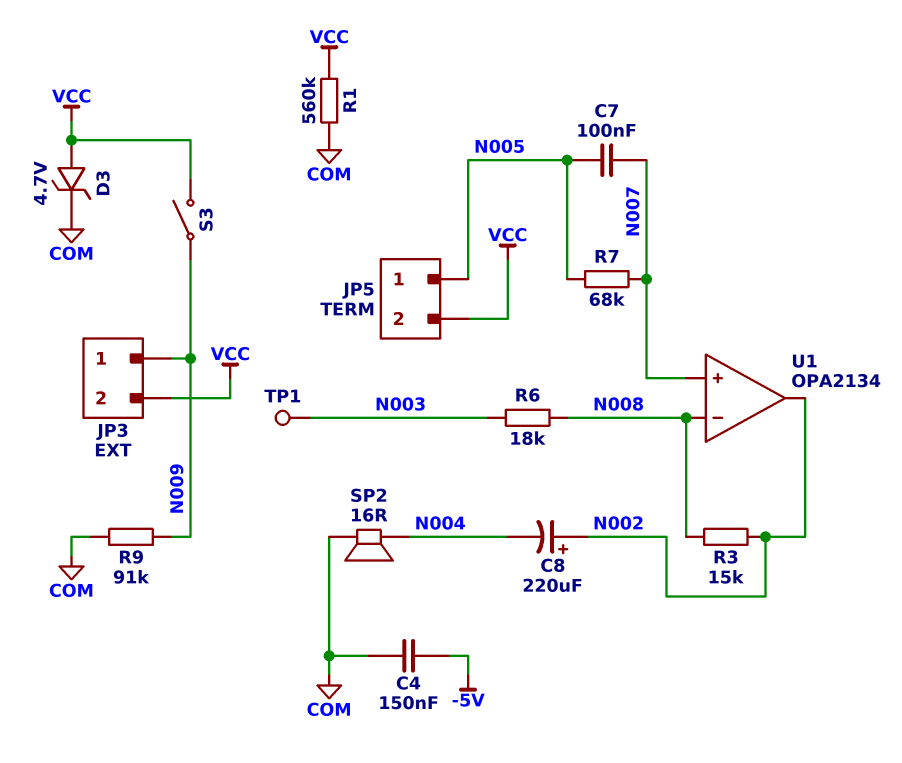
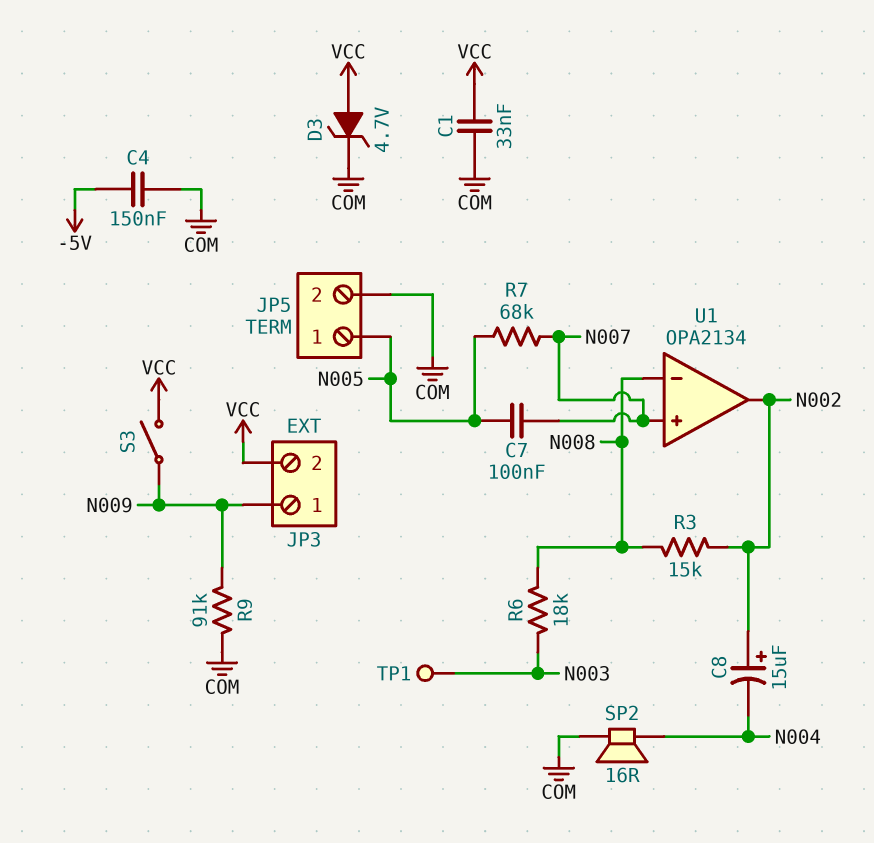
C1: none -> 33nF (COM, VCC)
C8: 220uF (plus N002, minus N004) -> 15uF (plus N002, minus N004)
JP5 pin 2: VCC -> COM
R1: 560k (COM, VCC) -> none

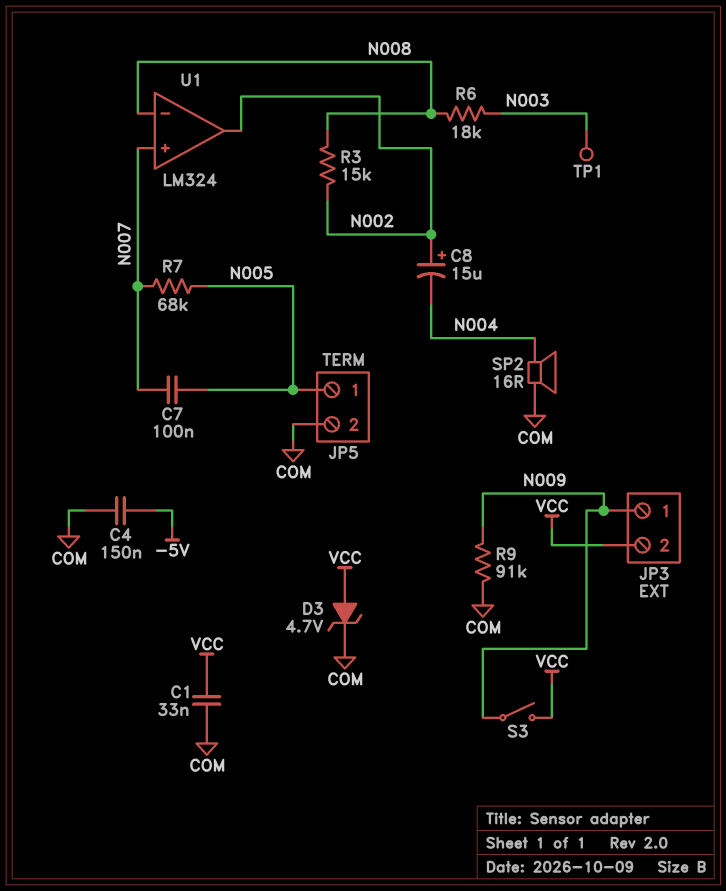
U1: OPA2134 -> LM324

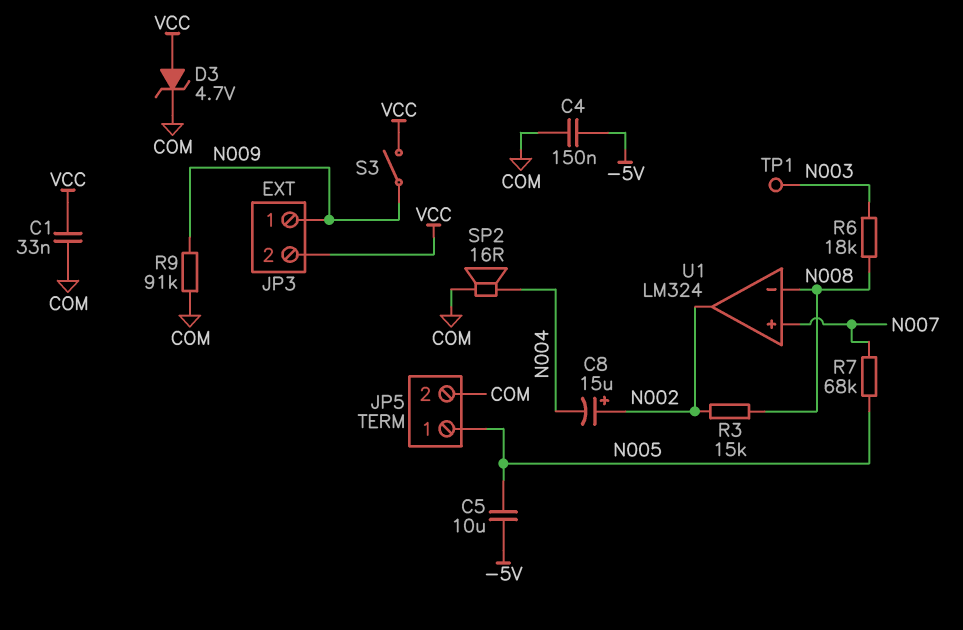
C5: none -> 10uF (-5V, N005)
C7: 100nF (N005, N007) -> none

